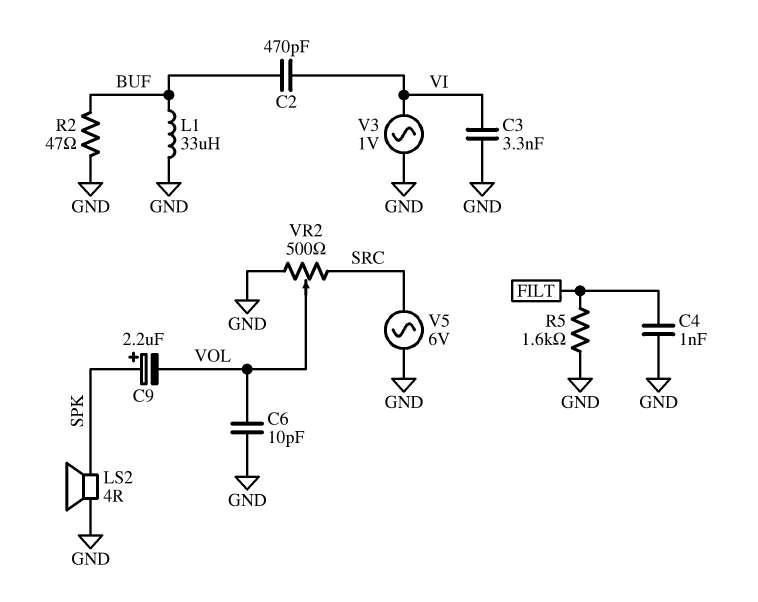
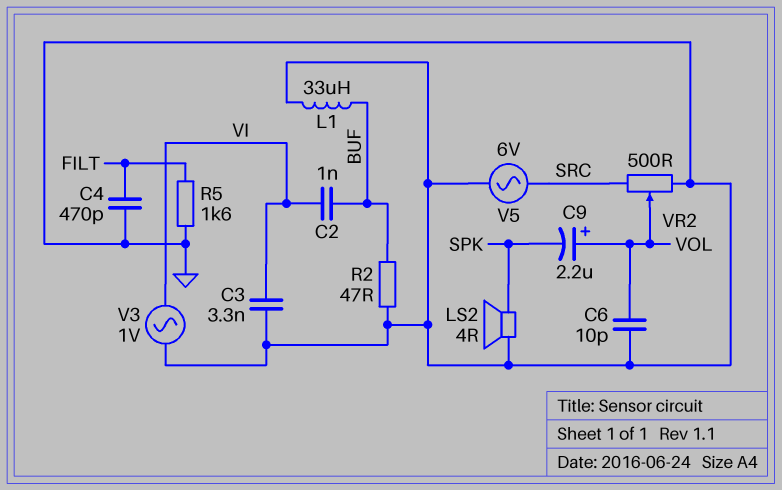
C2: 470pF (BUF, VI) -> 1nF (BUF, VI)
C4: 1nF (FILT, GND) -> 470pF (FILT, GND)
C9: 2.2uF (plus SPK, minus VOL) -> 2.2uF (plus VOL, minus SPK)

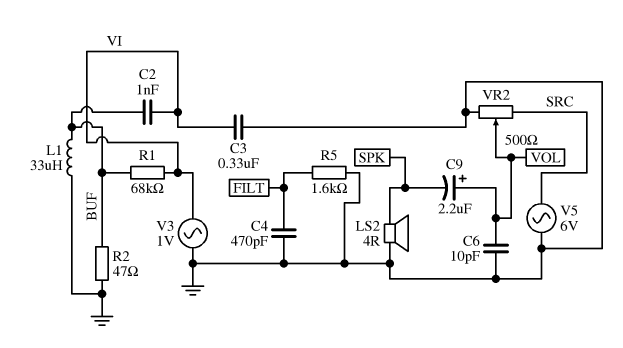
C3: 3.3nF (GND, VI) -> 330nF (GND, VI)
R1: none -> 68k (BUF, VI)

